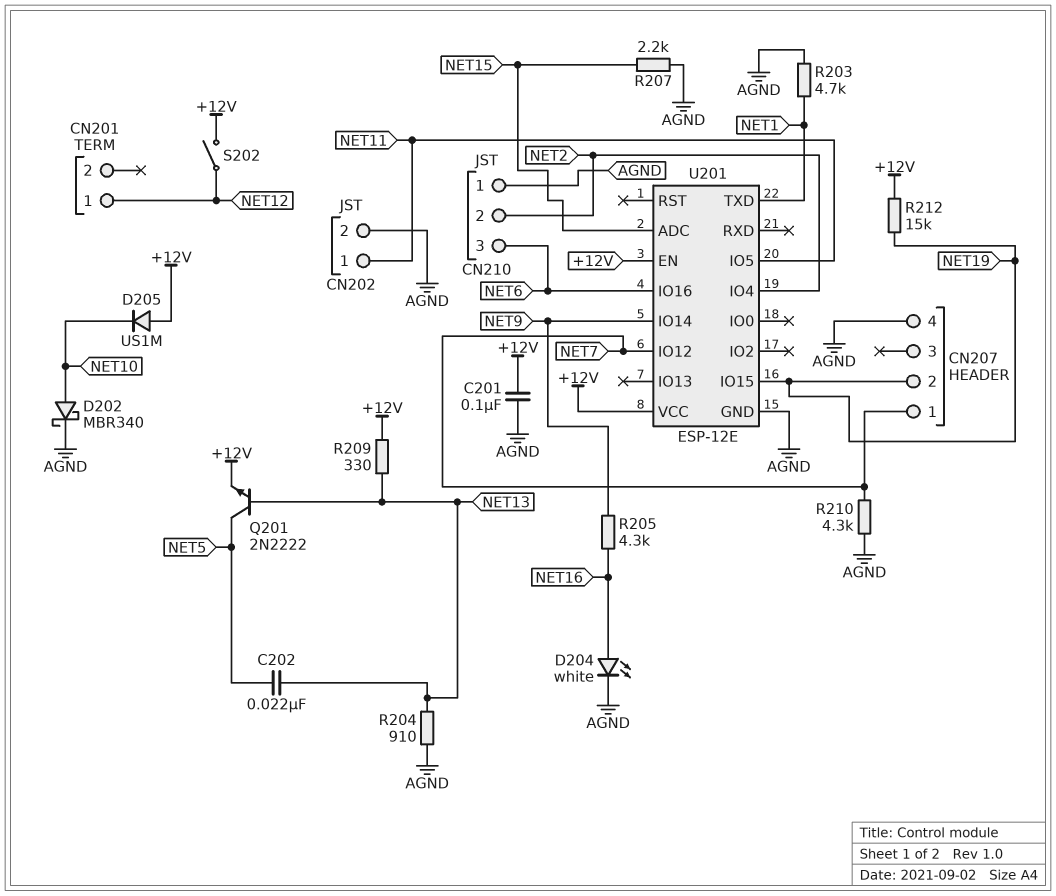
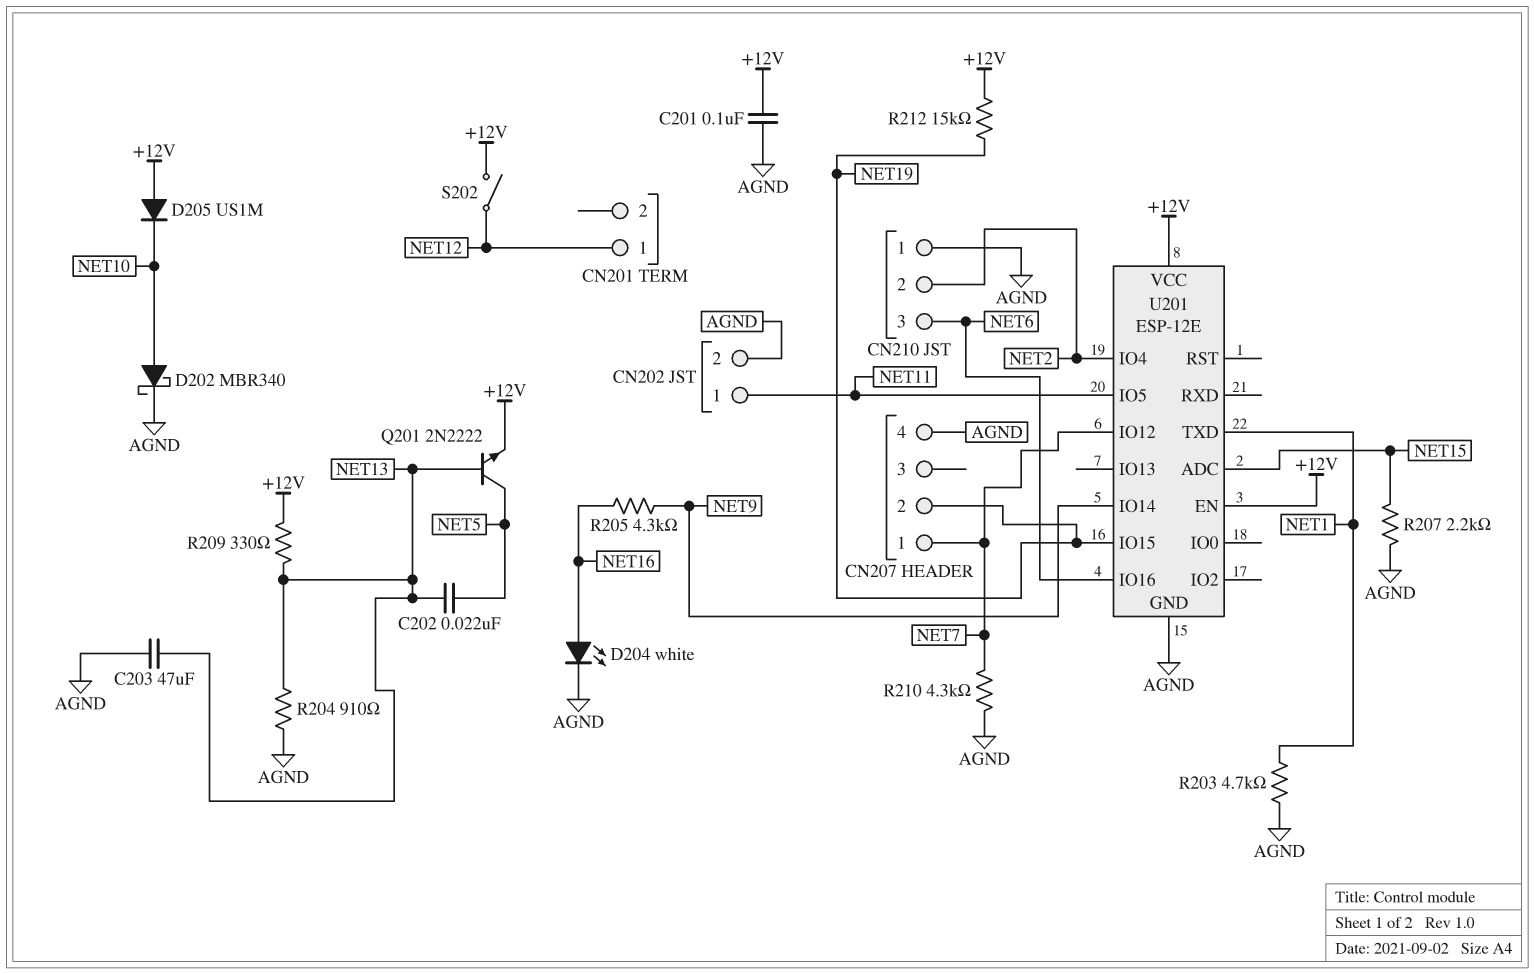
C203: none -> 47uF (AGND, NET13)

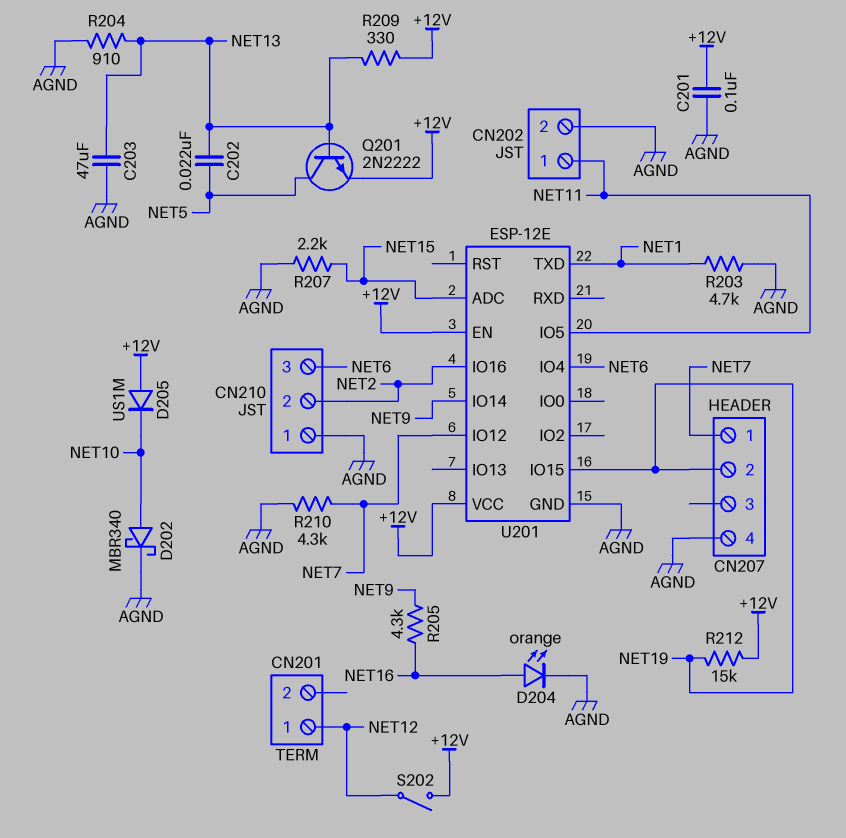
D204: LED white (A NET16, K AGND) -> LED orange (A NET16, K AGND)
U201 pin IO4: NET2 -> NET6
U201 pin IO16: NET6 -> NET2

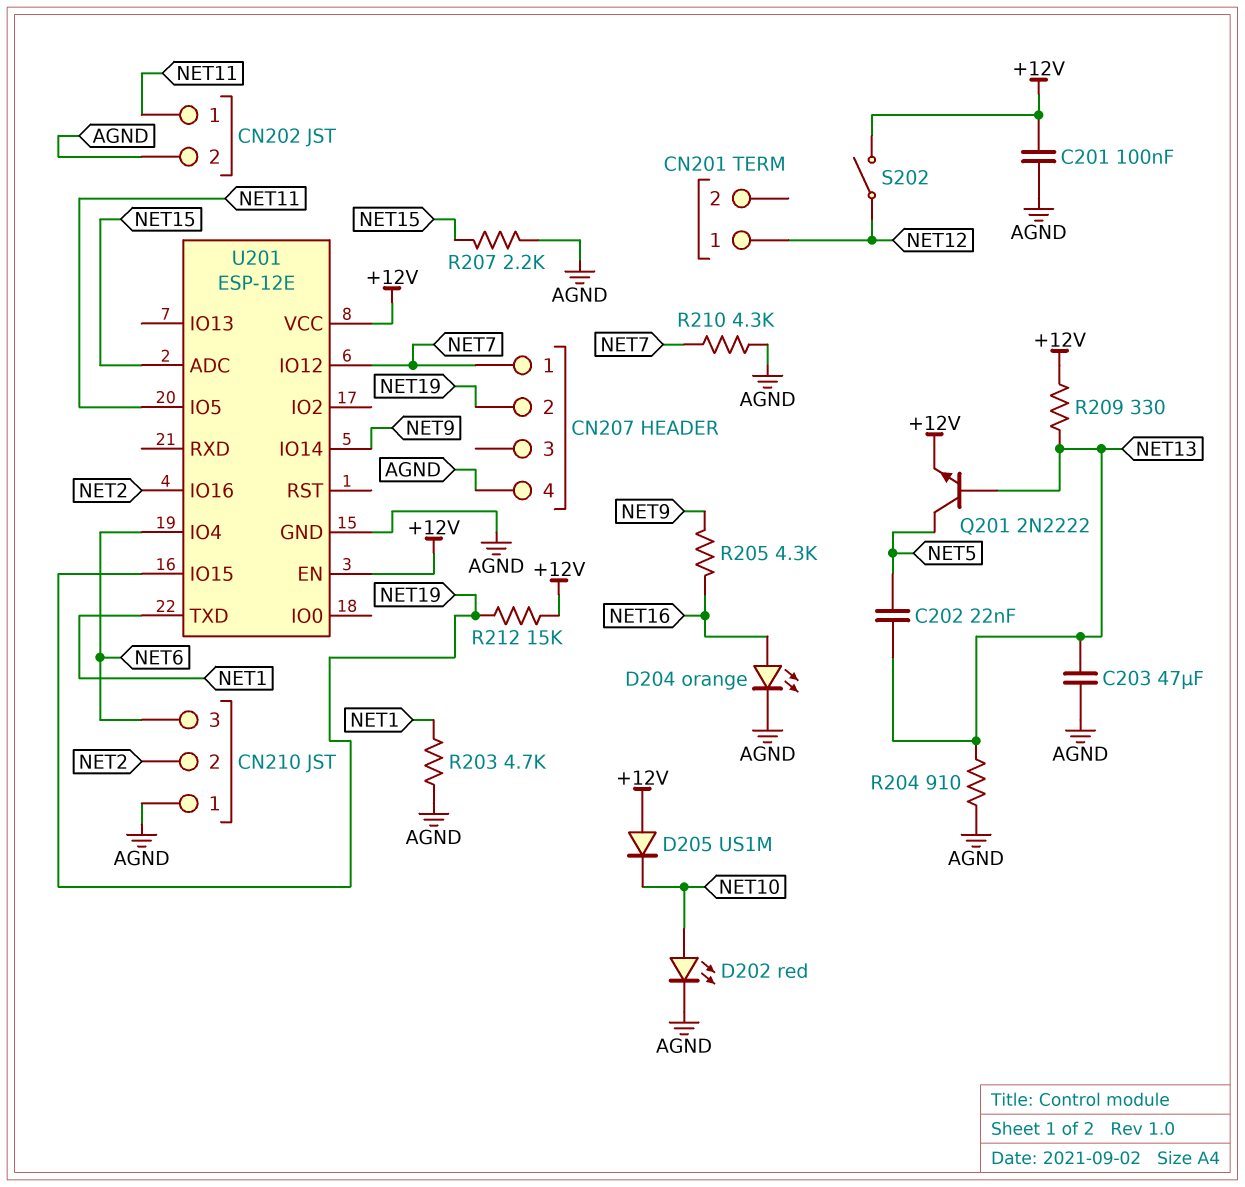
D202: schottky MBR340 (A NET10, K AGND) -> LED red (A NET10, K AGND)

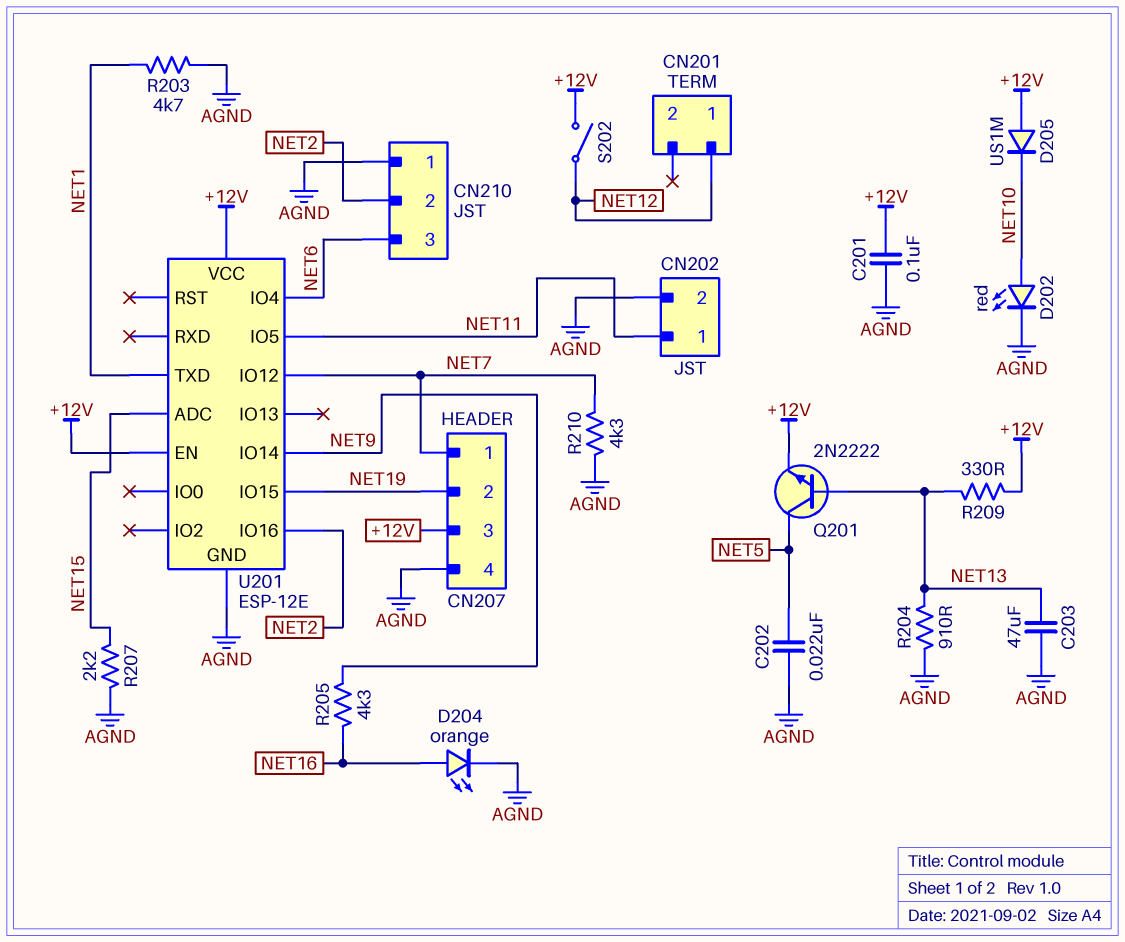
C202: 22nF (NET5, NET13) -> 22nF (AGND, NET5)
CN207 pin 3: none -> +12V
R212: 15k (+12V, NET19) -> none

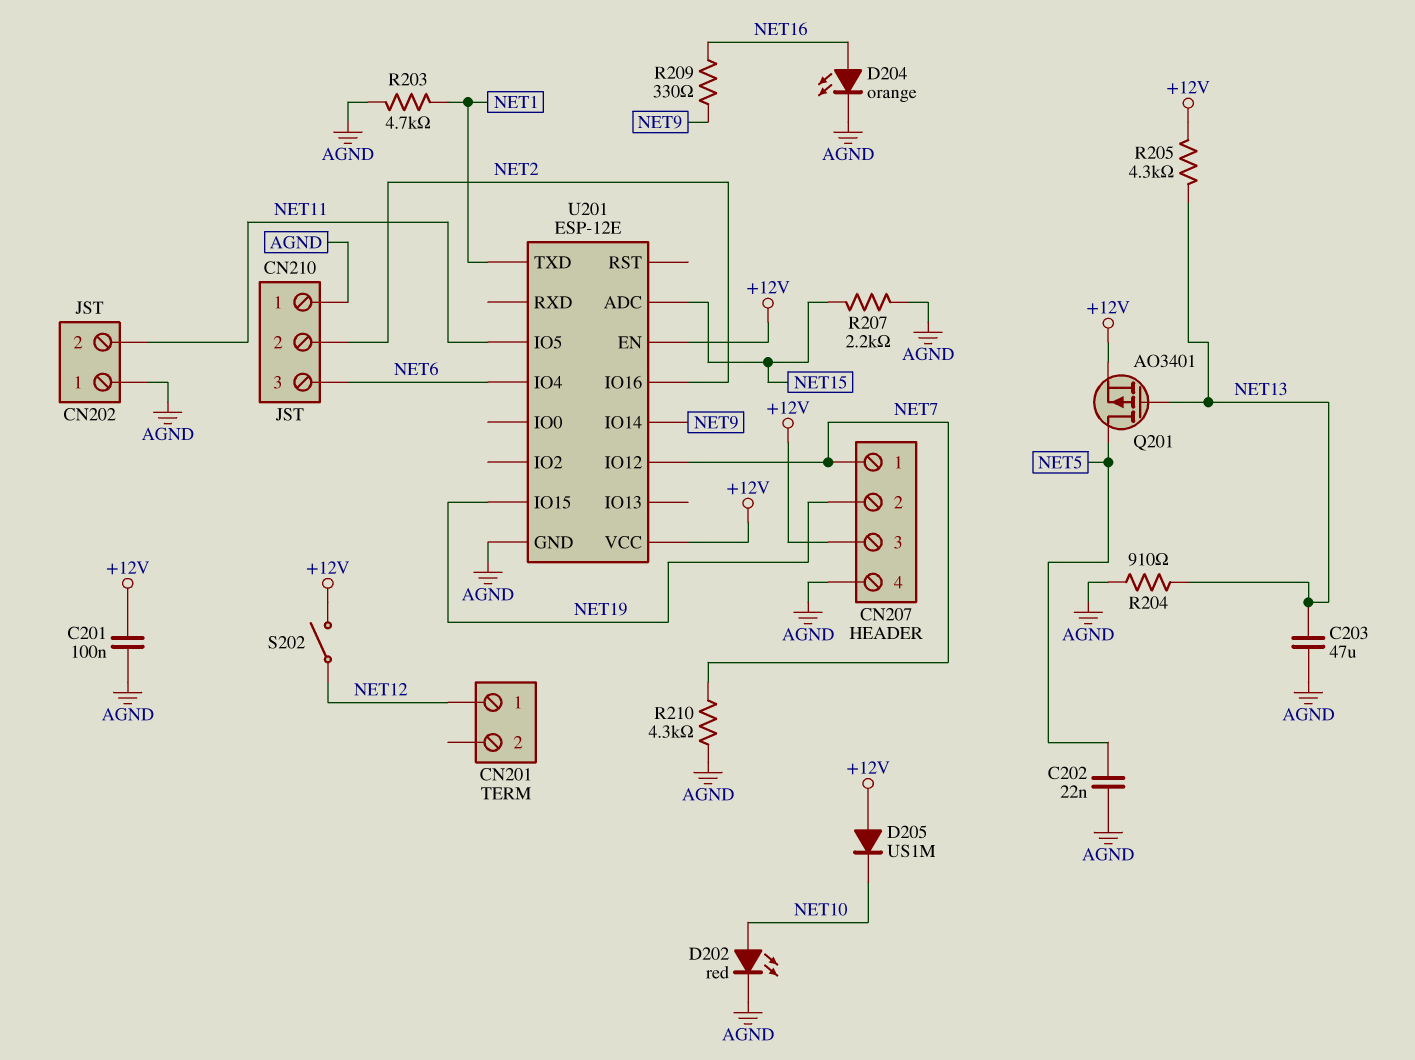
CN202 pin 1: NET11 -> AGND
CN202 pin 2: AGND -> NET11
Q201: NPN 2N2222 (B NET13, C NET5, E +12V) -> PMOS AO3401 (G NET13, D NET5, S +12V)
R205: 4.3k (NET9, NET16) -> 4.3k (+12V, NET13)
R209: 330 (+12V, NET13) -> 330 (NET9, NET16)

